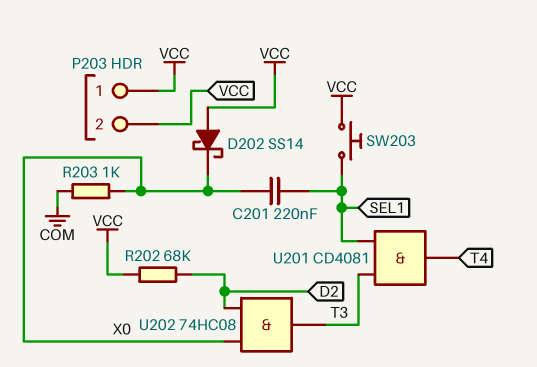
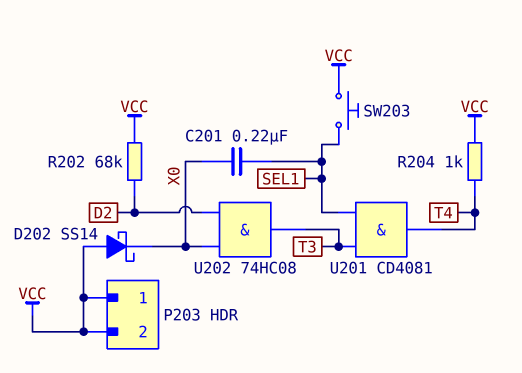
R203: 1k (COM, X0) -> none
R204: none -> 1k (T4, VCC)

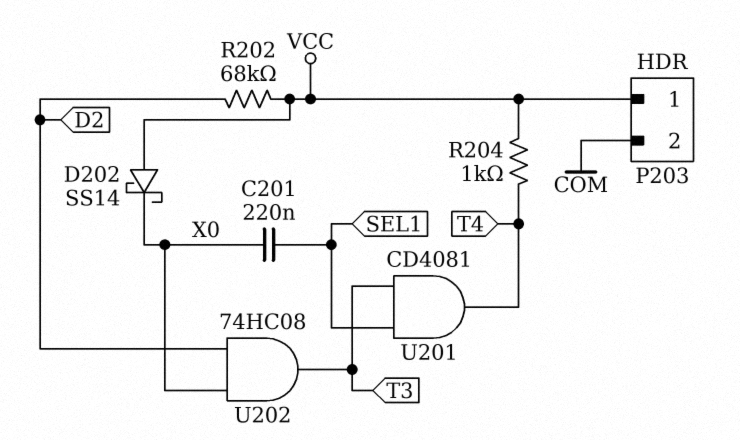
P203 pin 2: VCC -> COM
SW203: button (SEL1, VCC) -> none

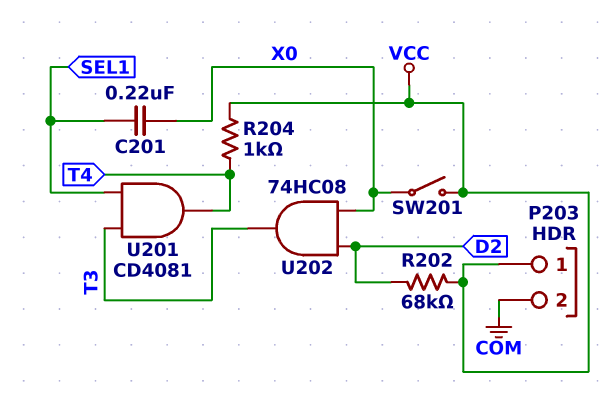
D202: schottky SS14 (A VCC, K X0) -> none
SW201: none -> switch (VCC, X0)

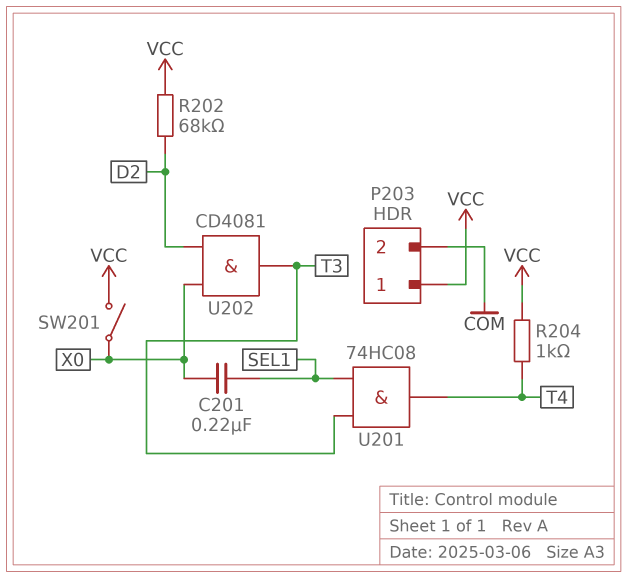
U201: AND CD4081 (in SEL1, in T3, out T4) -> AND 74HC08 (in SEL1, in T3, out T4)
U202: AND 74HC08 (in D2, in X0, out T3) -> AND CD4081 (in D2, in X0, out T3)

